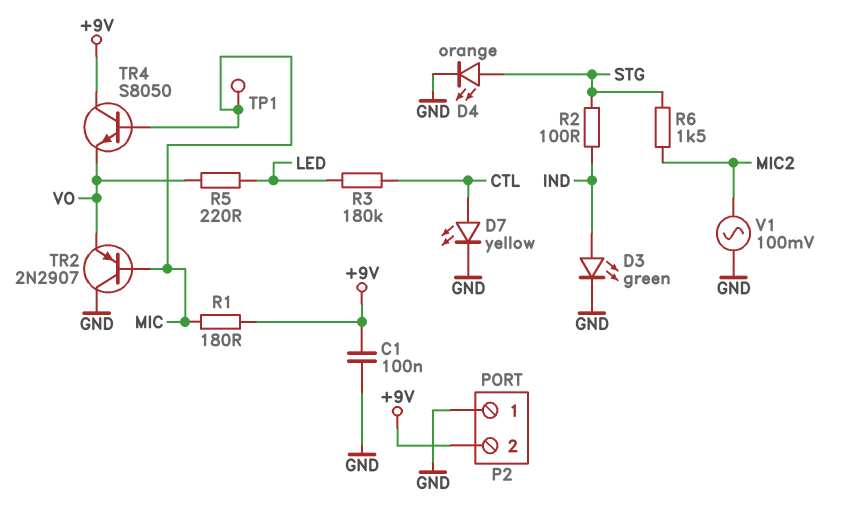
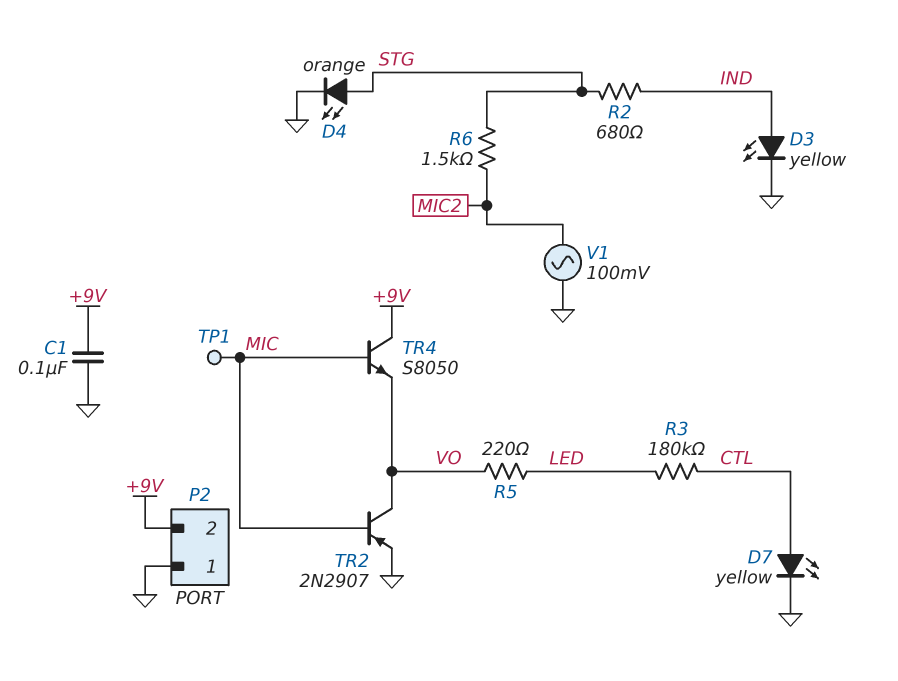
D3: LED green (A IND, K GND) -> LED yellow (A IND, K GND)
R1: 180 (+9V, MIC) -> none
R2: 100 (IND, STG) -> 680 (IND, STG)
TR2: PNP 2N2907 (B MIC, C GND, E VO) -> PNP 2N2907 (B MIC, C VO, E GND)

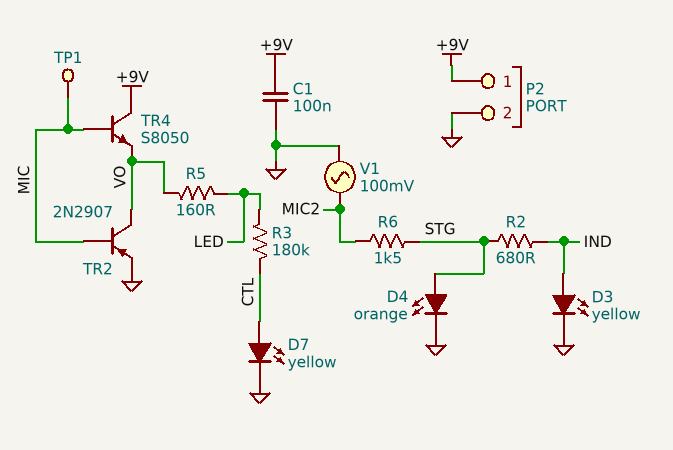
P2 pin 1: GND -> +9V
P2 pin 2: +9V -> GND
R5: 220 (LED, VO) -> 160 (LED, VO)

